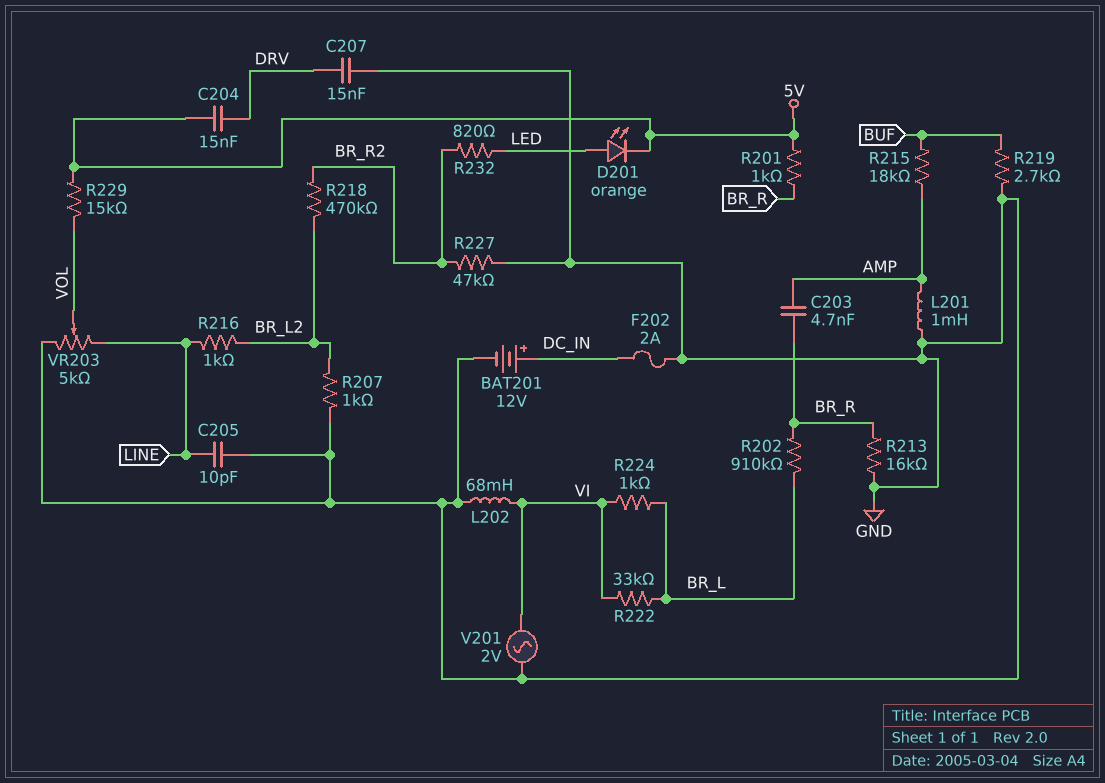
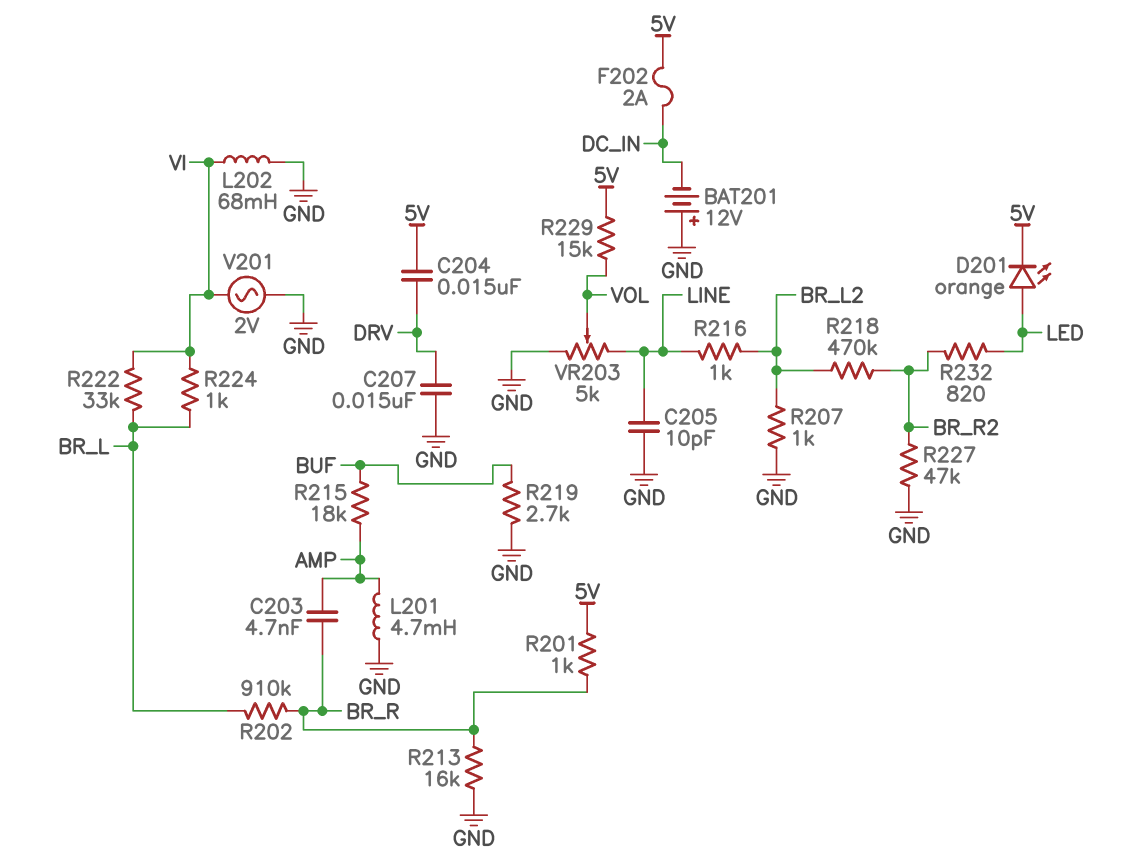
BAT201: 12V (plus DC_IN, minus GND) -> 12V (plus GND, minus DC_IN)
F202: 2A (DC_IN, GND) -> 2A (5V, DC_IN)
L201: 1mH (AMP, GND) -> 4.7mH (AMP, GND)

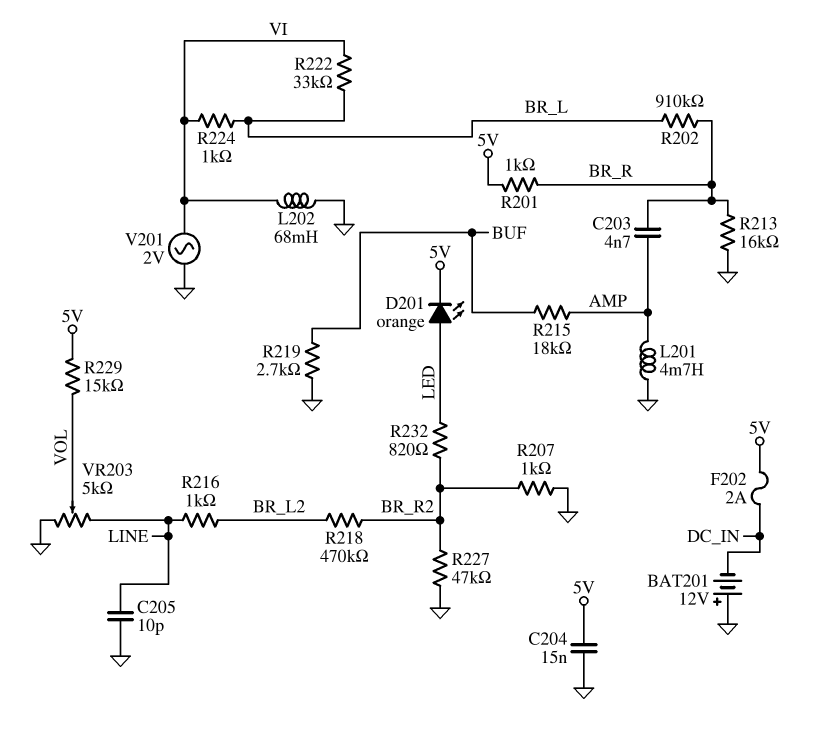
C204: 15nF (5V, DRV) -> 15nF (5V, GND)
C207: 15nF (DRV, GND) -> none
R207: 1k (BR_L2, GND) -> 1k (BR_R2, GND)

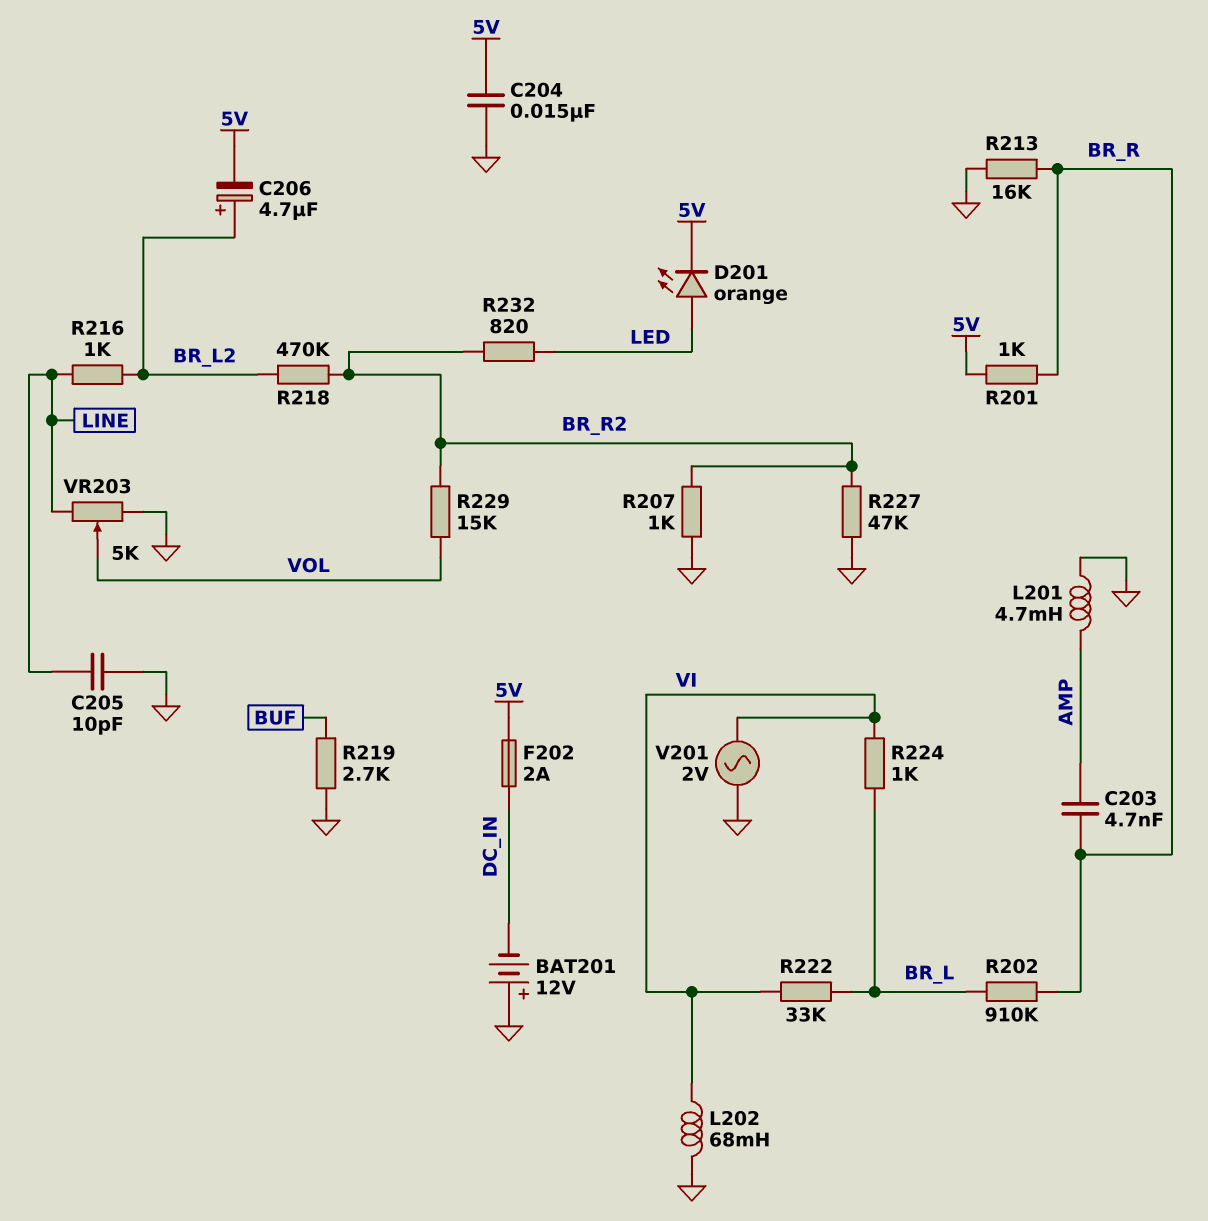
C206: none -> 4.7uF (plus BR_L2, minus 5V)
R215: 18k (AMP, BUF) -> none
R229: 15k (5V, VOL) -> 15k (BR_R2, VOL)

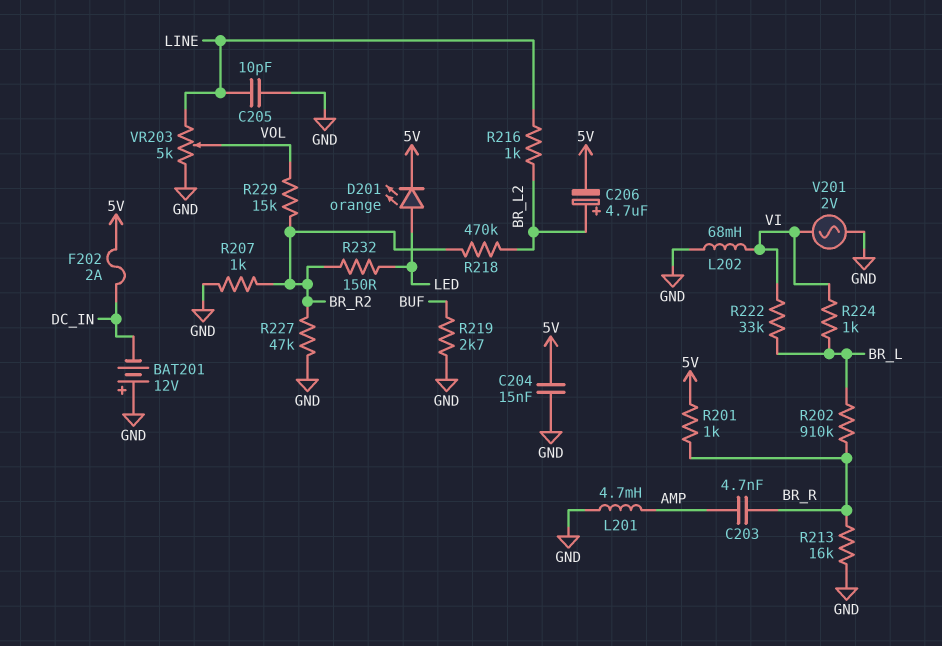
R232: 820 (BR_R2, LED) -> 150 (BR_R2, LED)

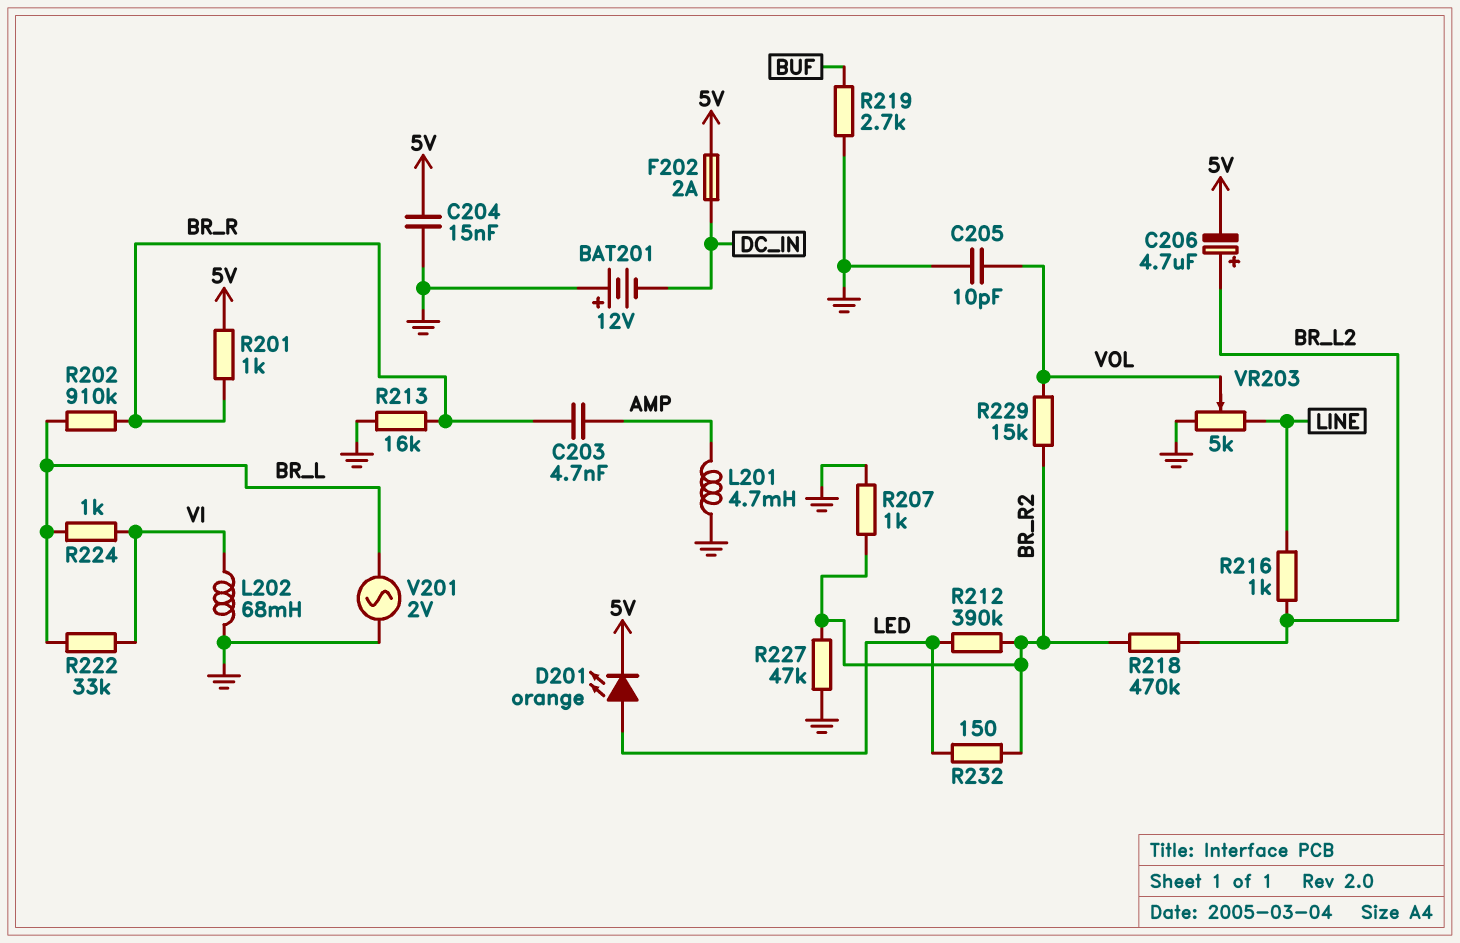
C205: 10pF (GND, LINE) -> 10pF (GND, VOL)
R212: none -> 390k (BR_R2, LED)
V201: AC 2V (GND, VI) -> AC 2V (BR_L, GND)

